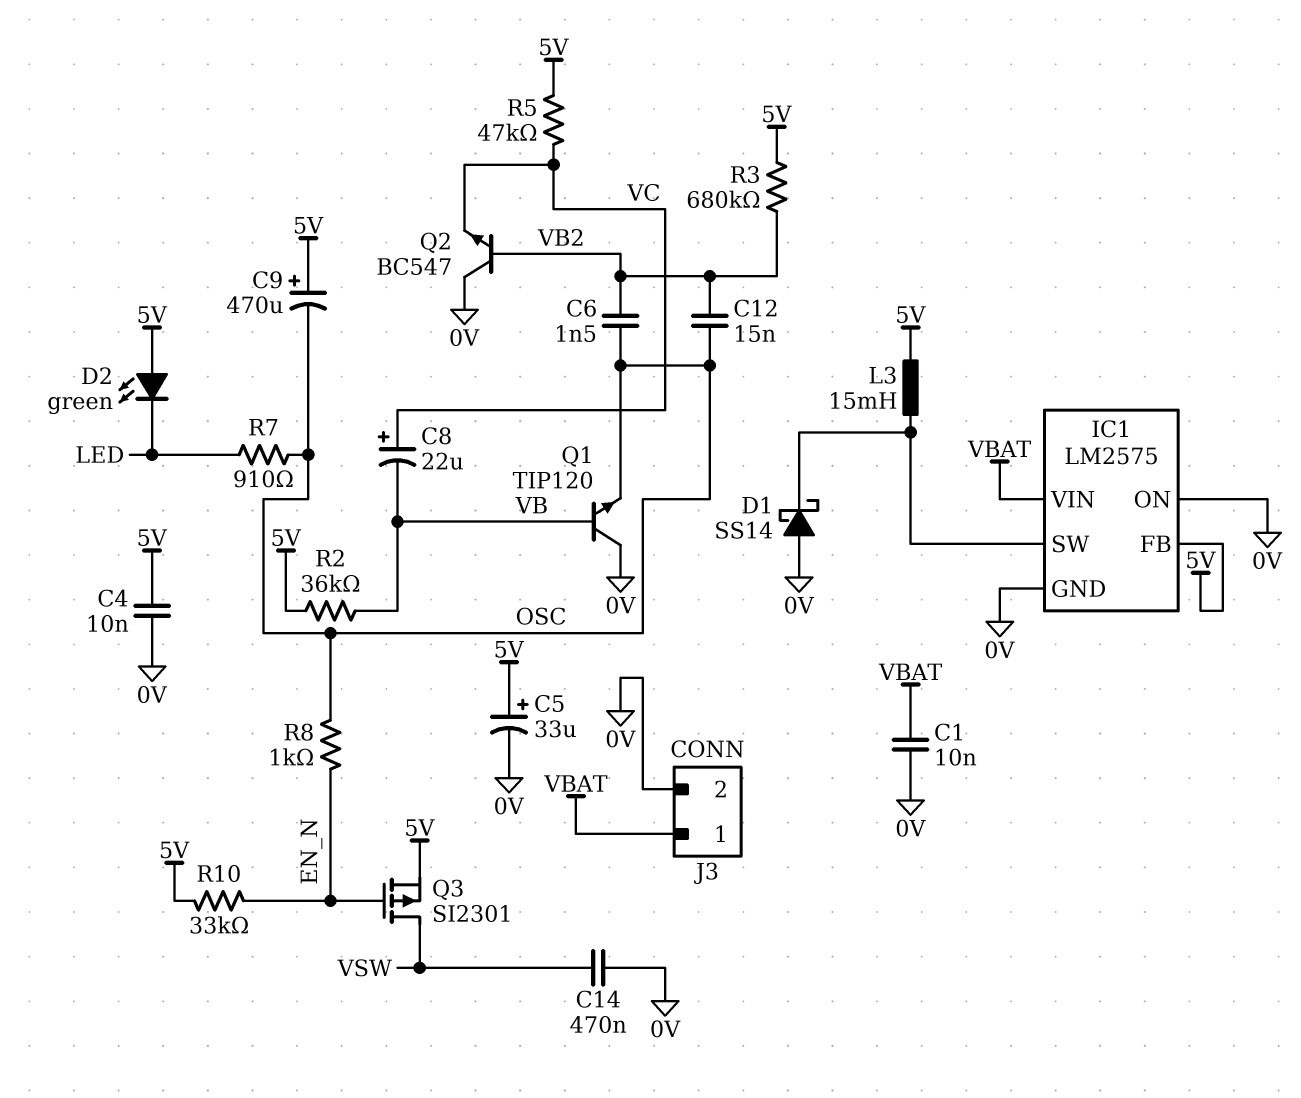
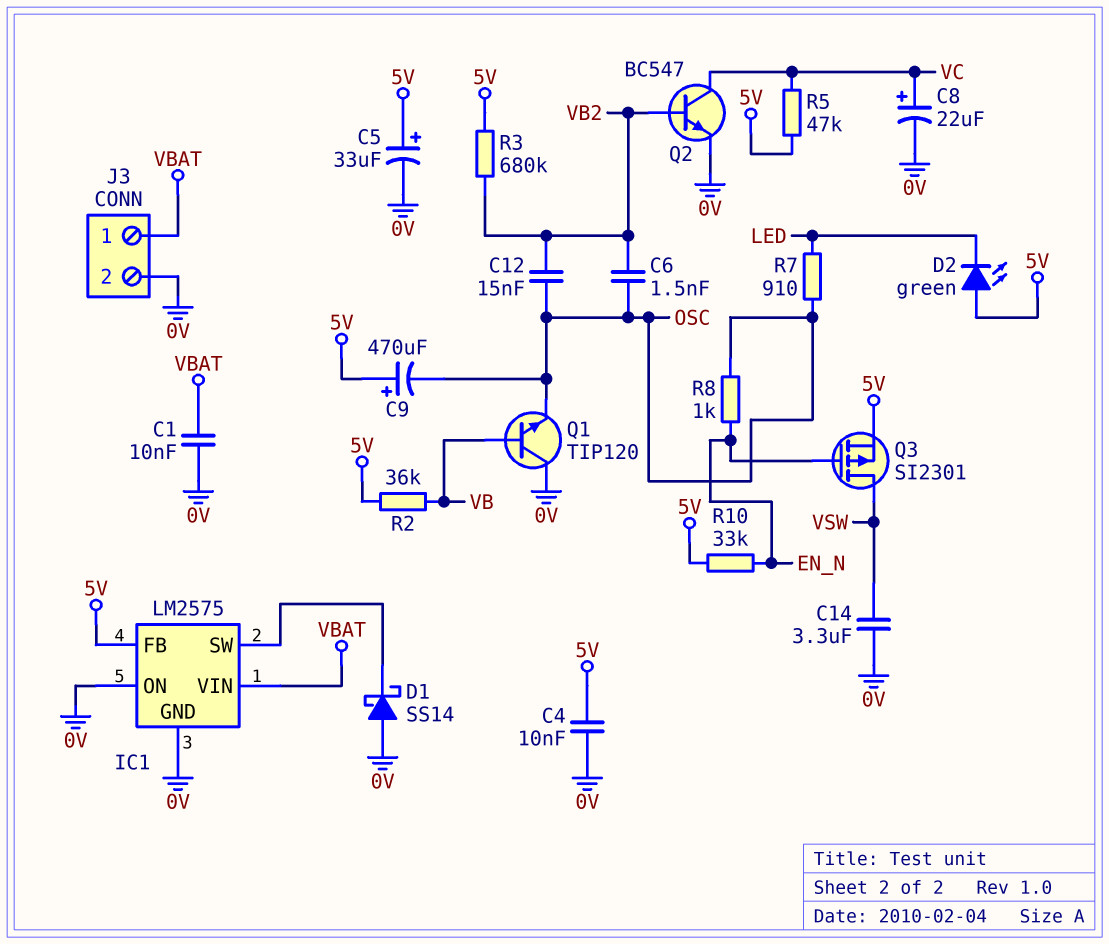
C8: 22uF (plus VC, minus VB) -> 22uF (plus VC, minus 0V)
C14: 470nF (0V, VSW) -> 3.3uF (0V, VSW)
L3: 15mH (5V, IC1/SW) -> none
Q2: NPN BC547 (B VB2, C 0V, E VC) -> NPN BC547 (B VB2, C VC, E 0V)

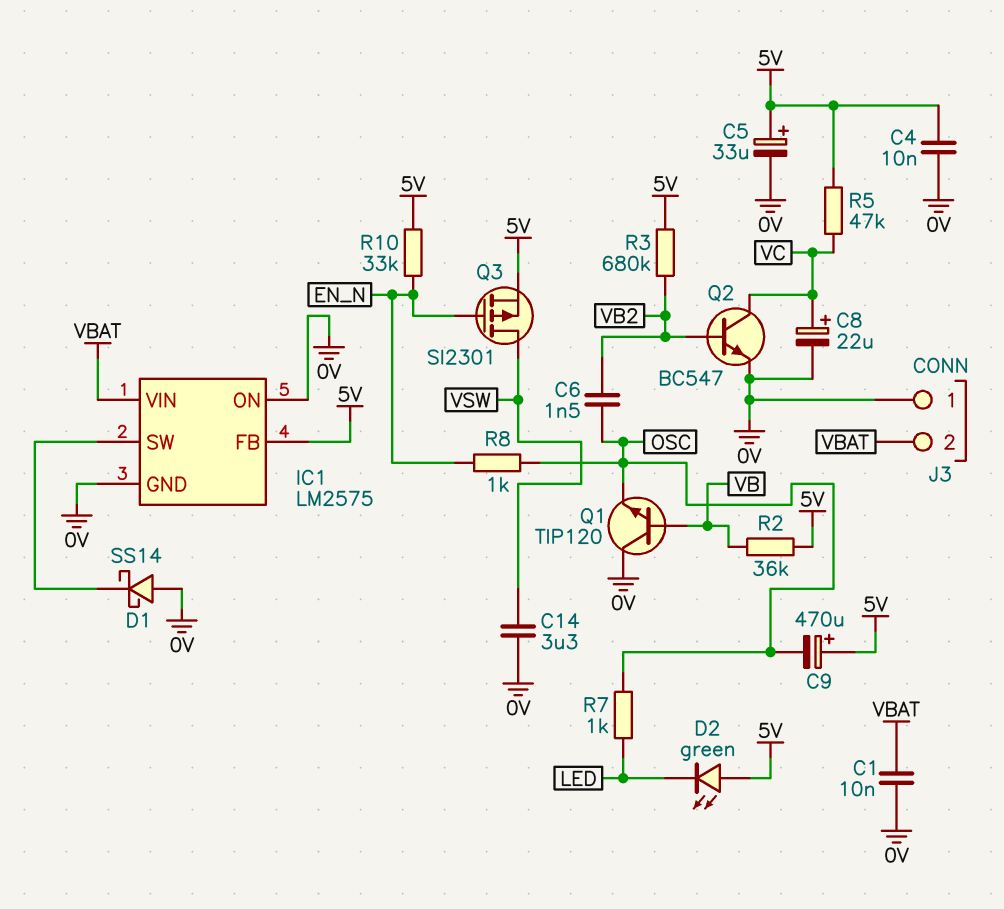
C12: 15nF (OSC, VB2) -> none
J3 pin 1: VBAT -> 0V
J3 pin 2: 0V -> VBAT
R7: 910 (LED, OSC) -> 1k (LED, OSC)

